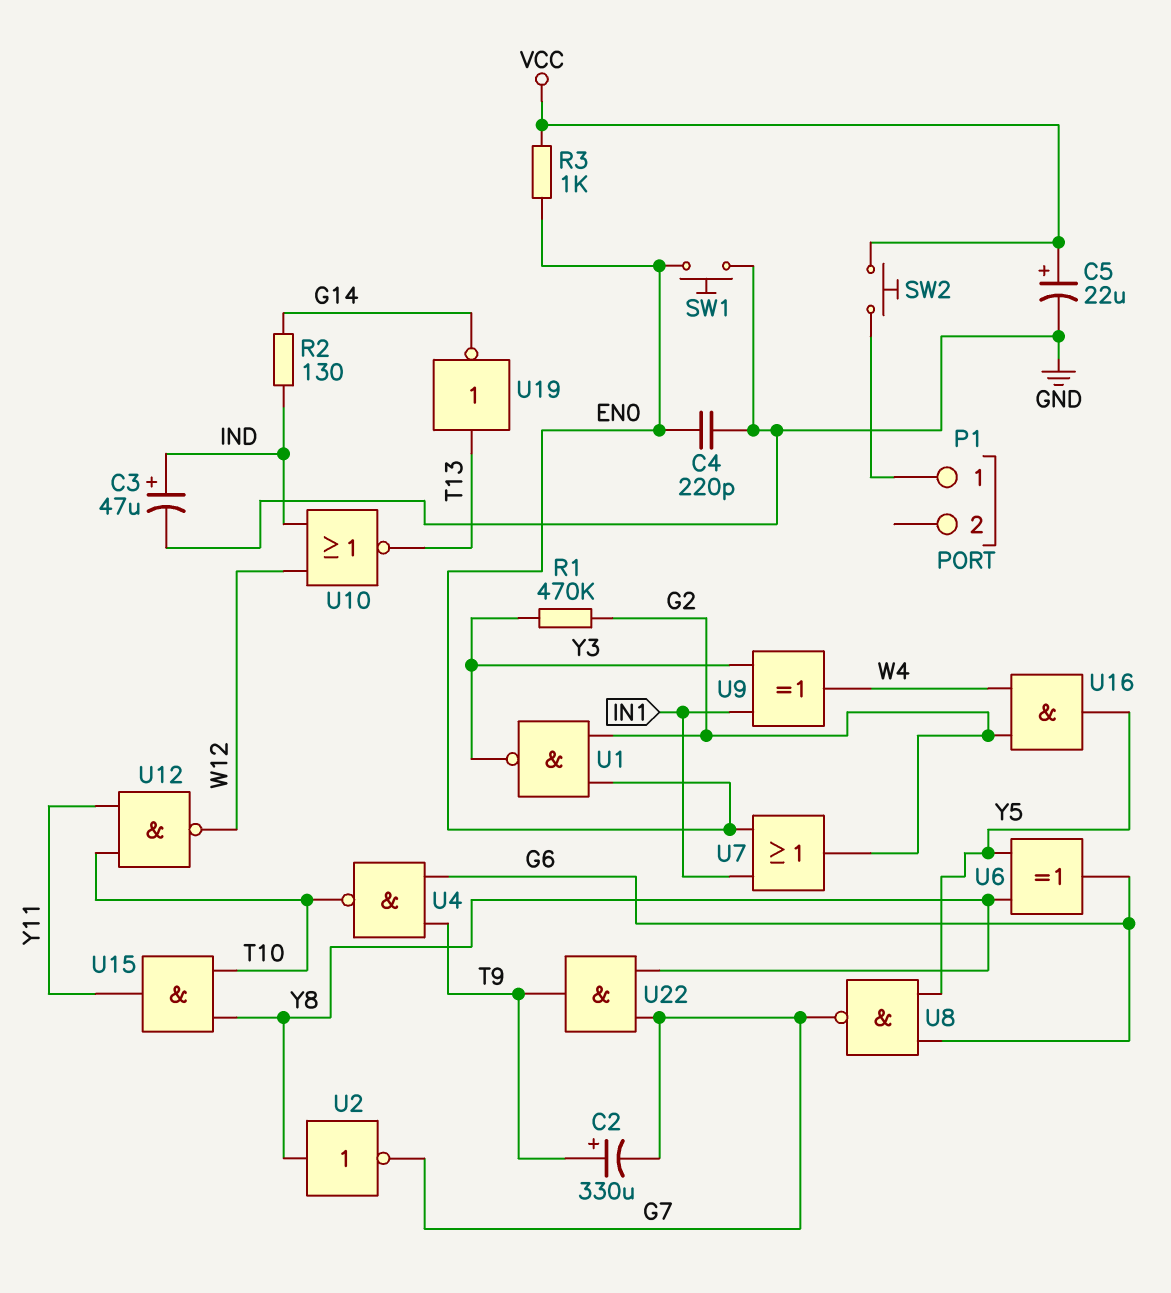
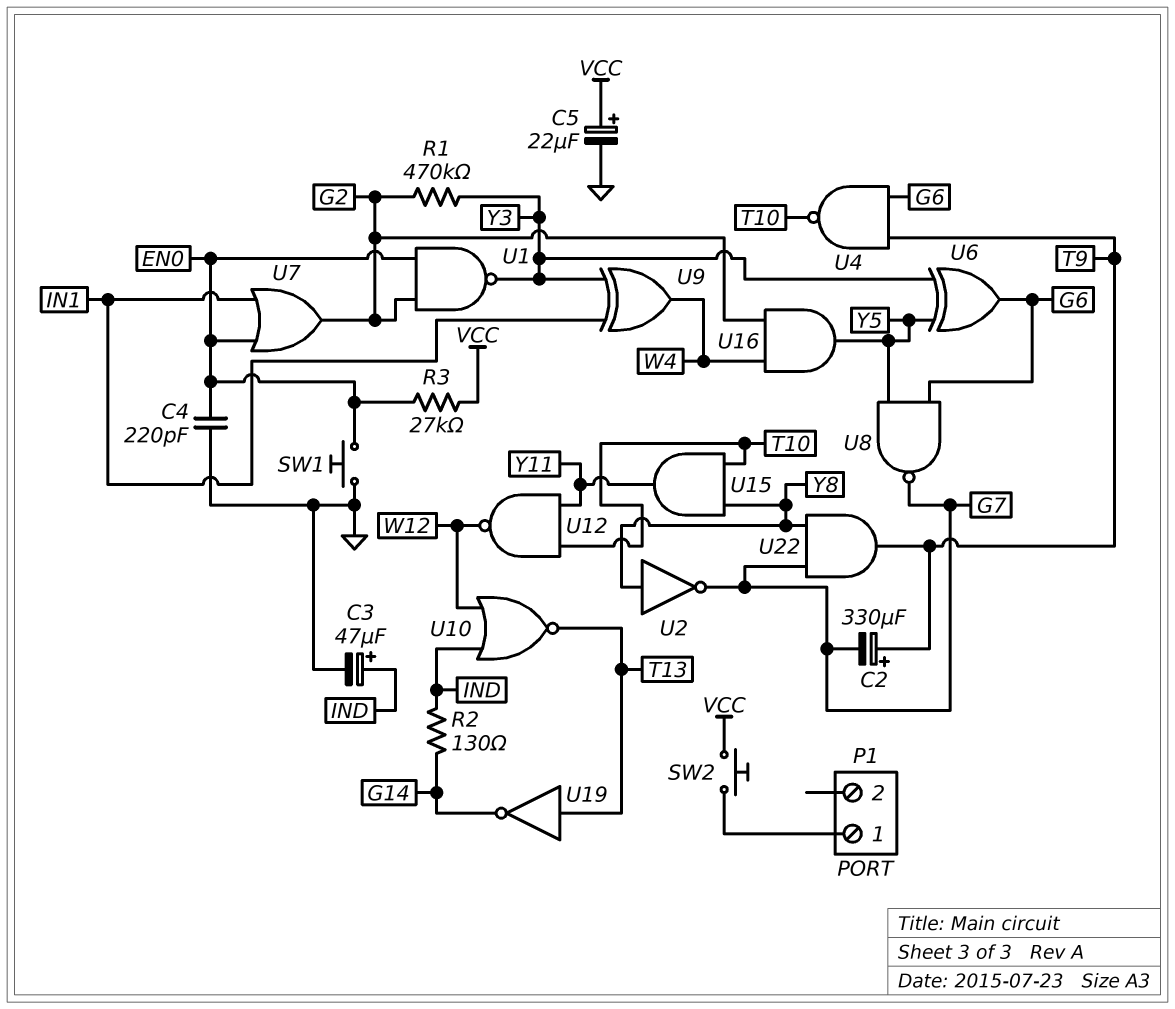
R3: 1k (EN0, VCC) -> 27k (EN0, VCC)
U6: XOR (in Y5, in Y8, out G6) -> XOR (in Y3, in Y5, out G6)

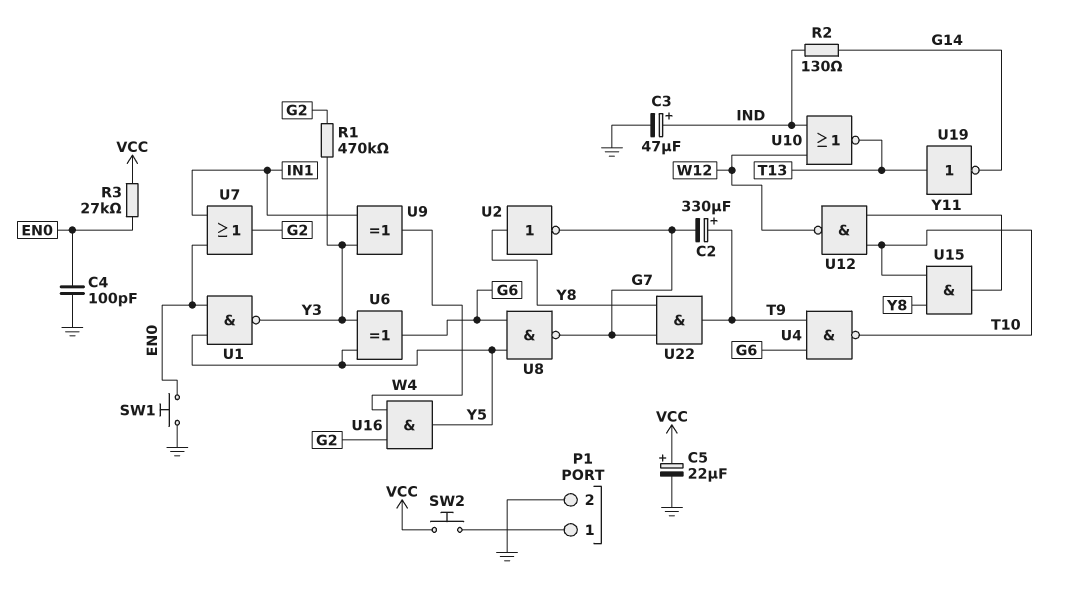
C4: 220pF (EN0, GND) -> 100pF (EN0, GND)
P1 pin 2: none -> GND
U1: NAND (in EN0, in G2, out Y3) -> NAND (in EN0, in Y5, out Y3)

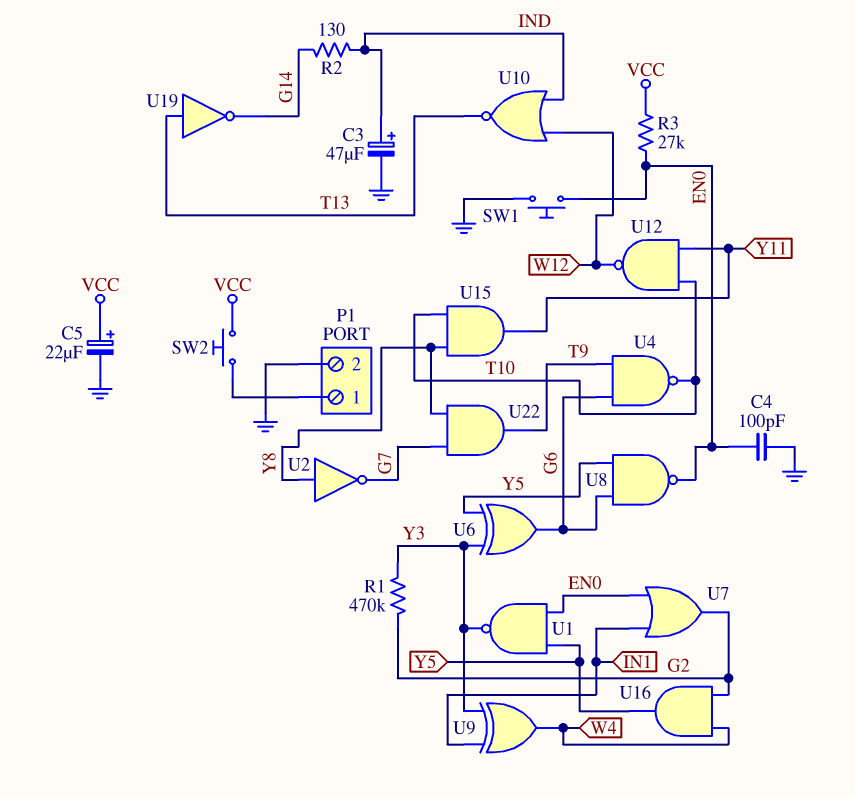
C2: 330uF (plus T9, minus G7) -> none
U8: NAND (in G6, in Y5, out G7) -> NAND (in G6, in Y5, out EN0)

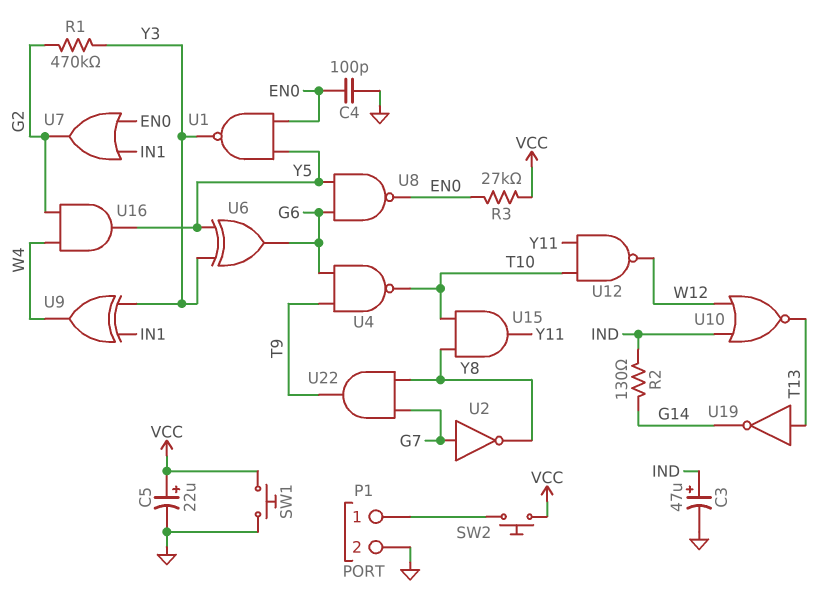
SW1: button (EN0, GND) -> button (GND, VCC)
U2: NOT (in Y8, out G7) -> NOT (in G7, out Y8)

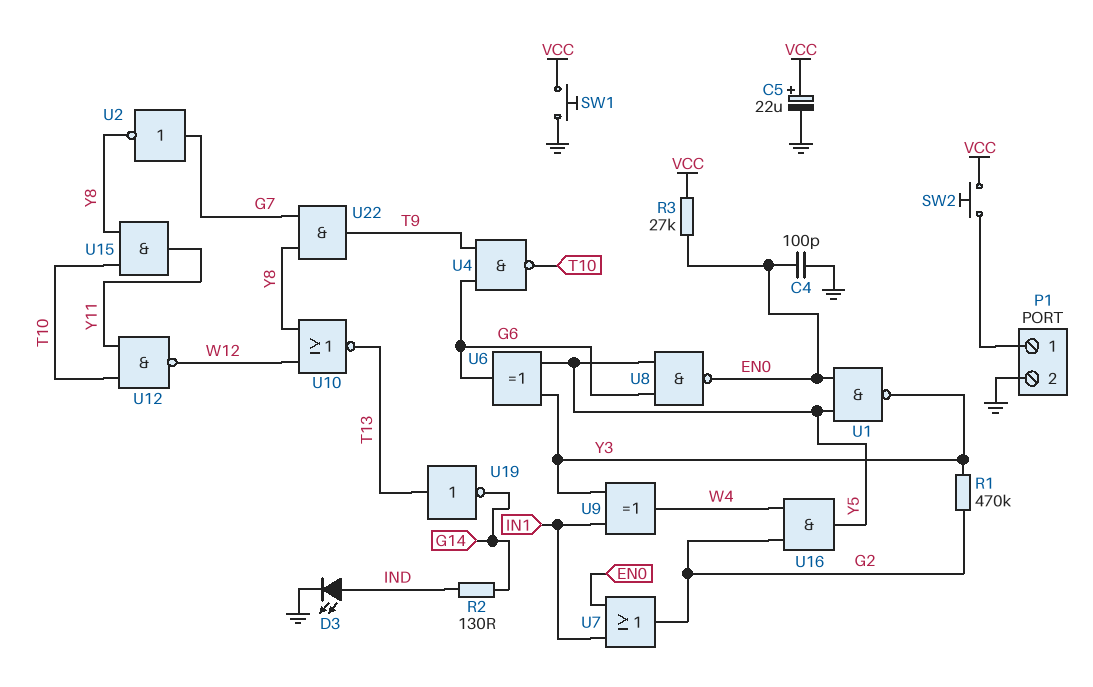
C3: 47uF (plus IND, minus GND) -> none
D3: none -> LED (A IND, K GND)
U10: NOR (in IND, in W12, out T13) -> NOR (in W12, in Y8, out T13)

